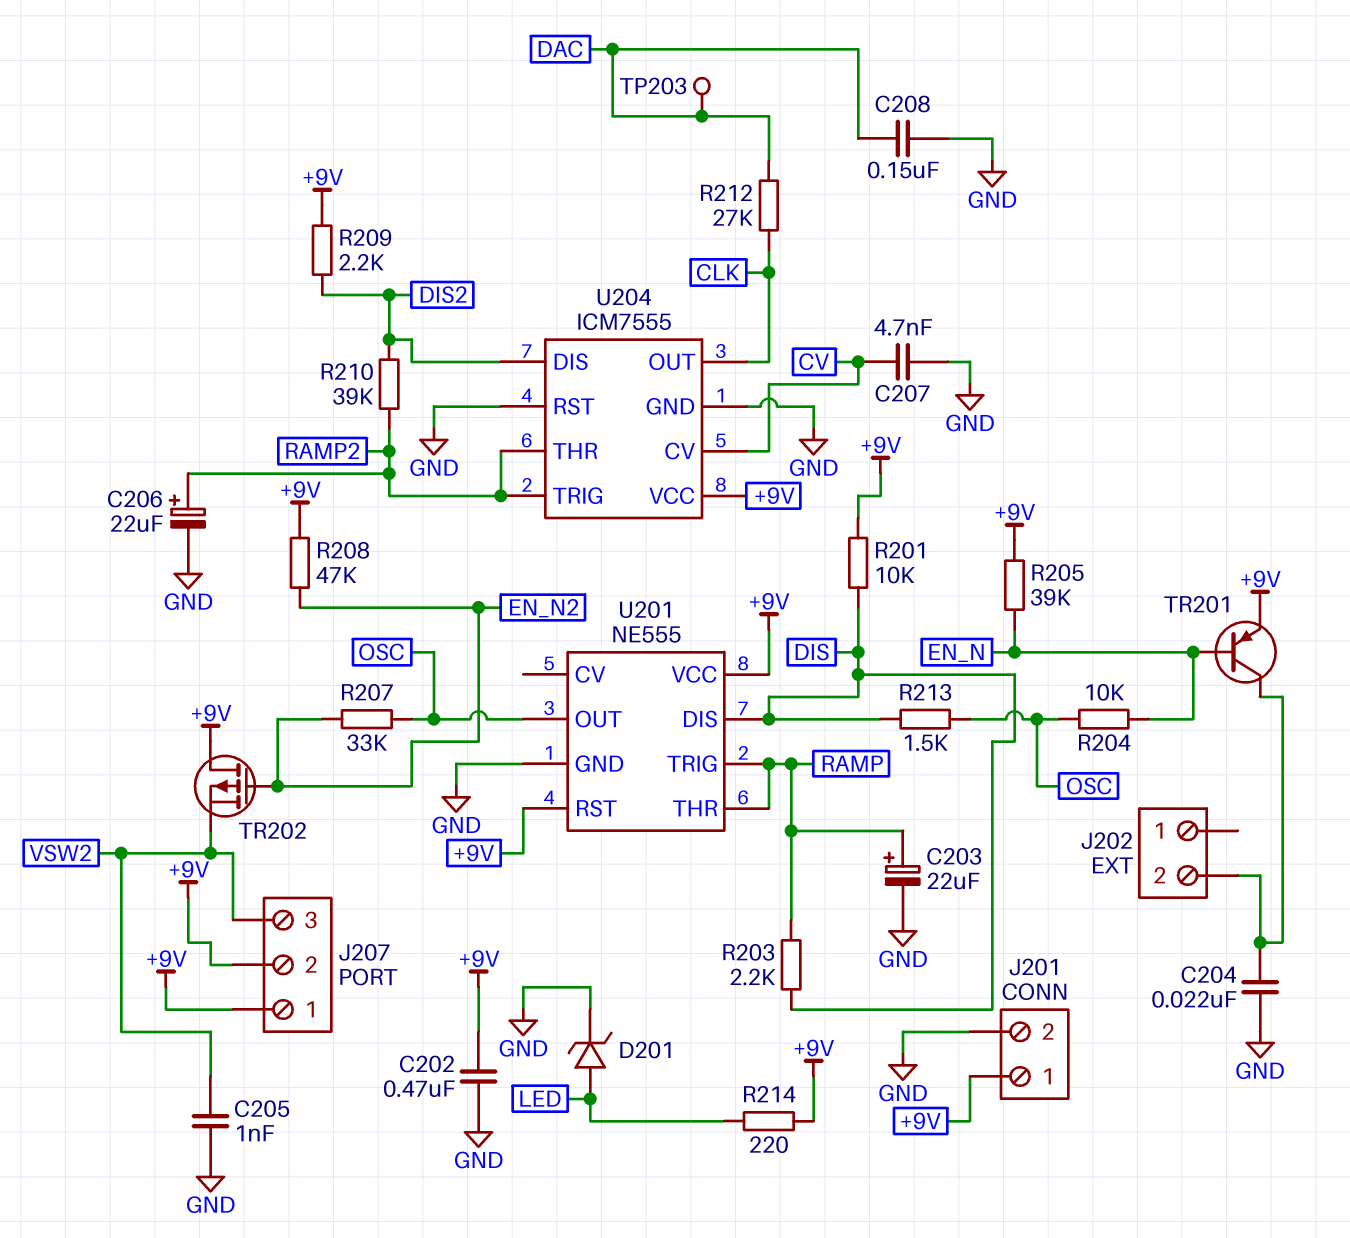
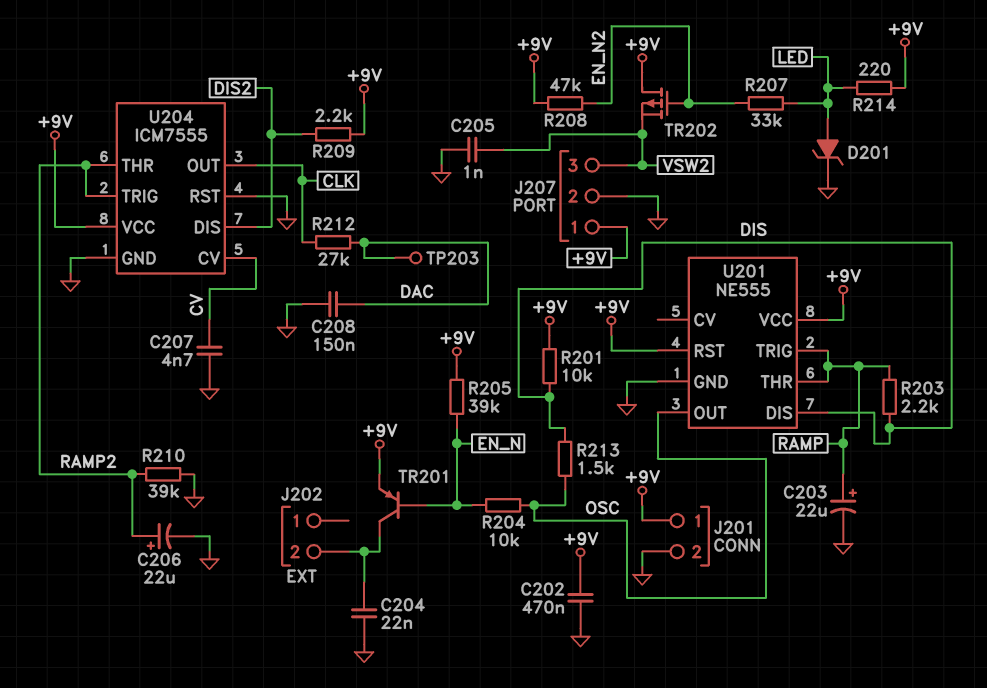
J207 pin 2: +9V -> GND
R207: 33k (EN_N2, OSC) -> 33k (EN_N2, LED)
R210: 39k (DIS2, RAMP2) -> 39k (GND, RAMP2)

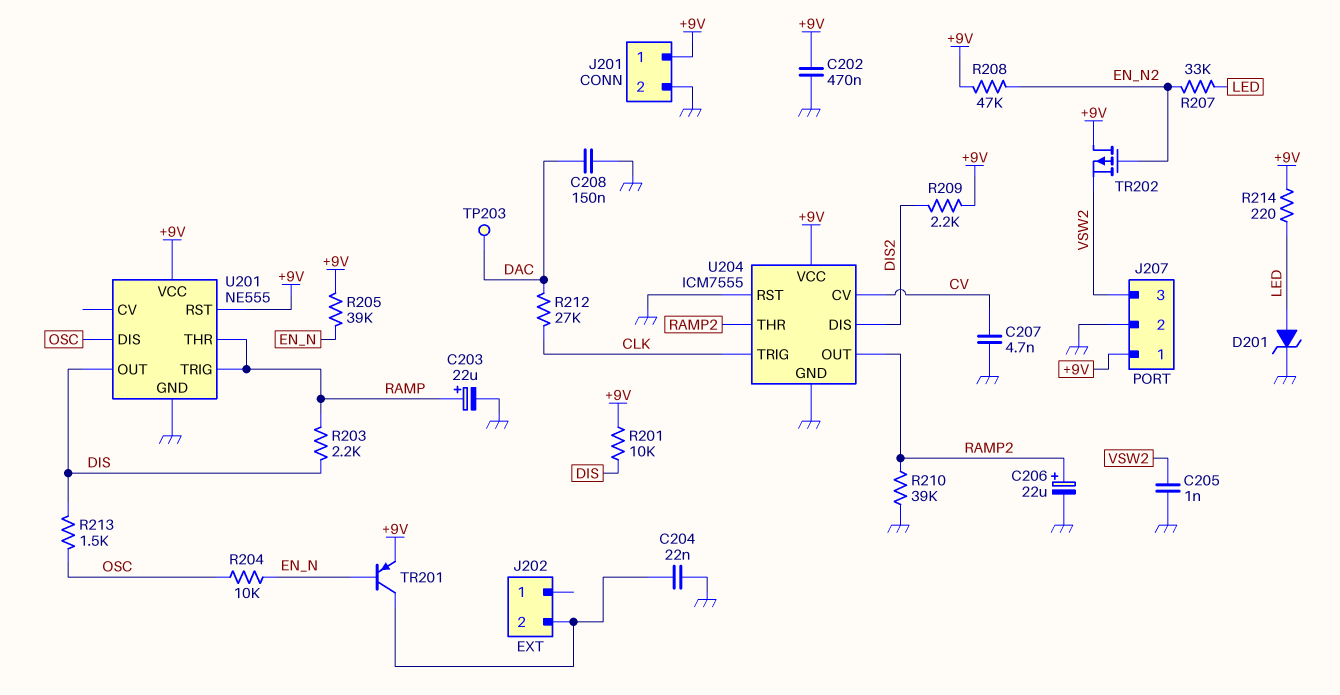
U201 pin DIS: DIS -> OSC
U201 pin OUT: OSC -> DIS
U204 pin OUT: CLK -> RAMP2
U204 pin TRIG: RAMP2 -> CLK

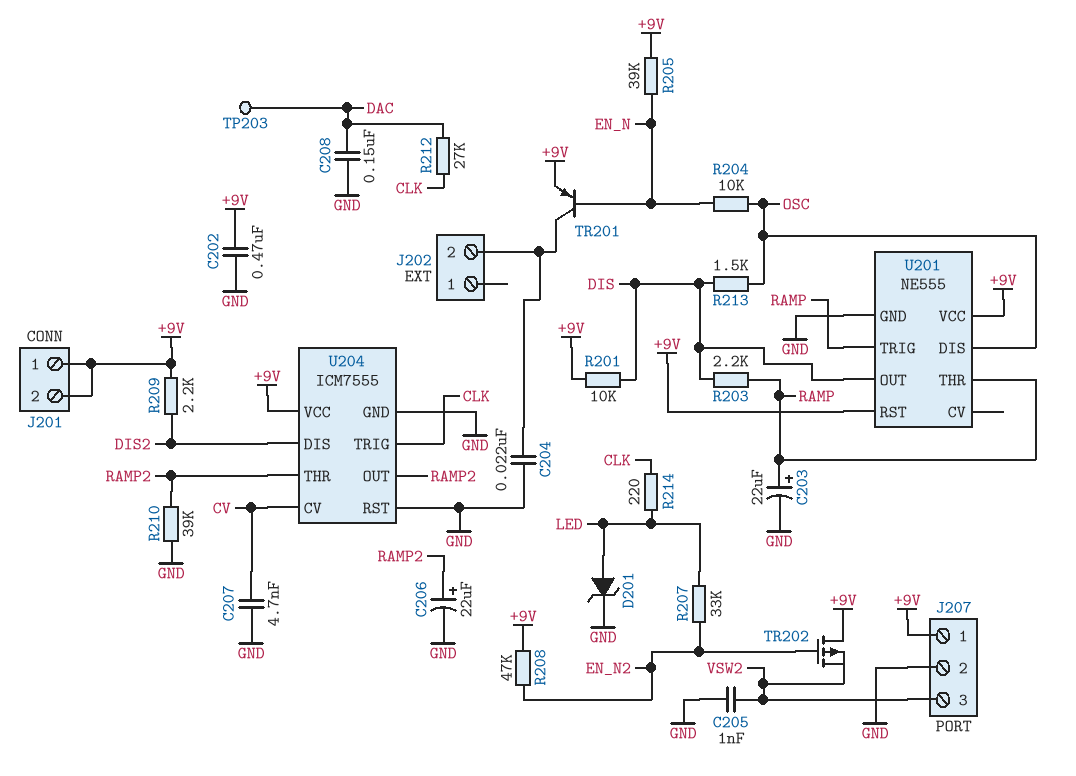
J201 pin 2: GND -> +9V
R214: 220 (+9V, LED) -> 220 (CLK, LED)

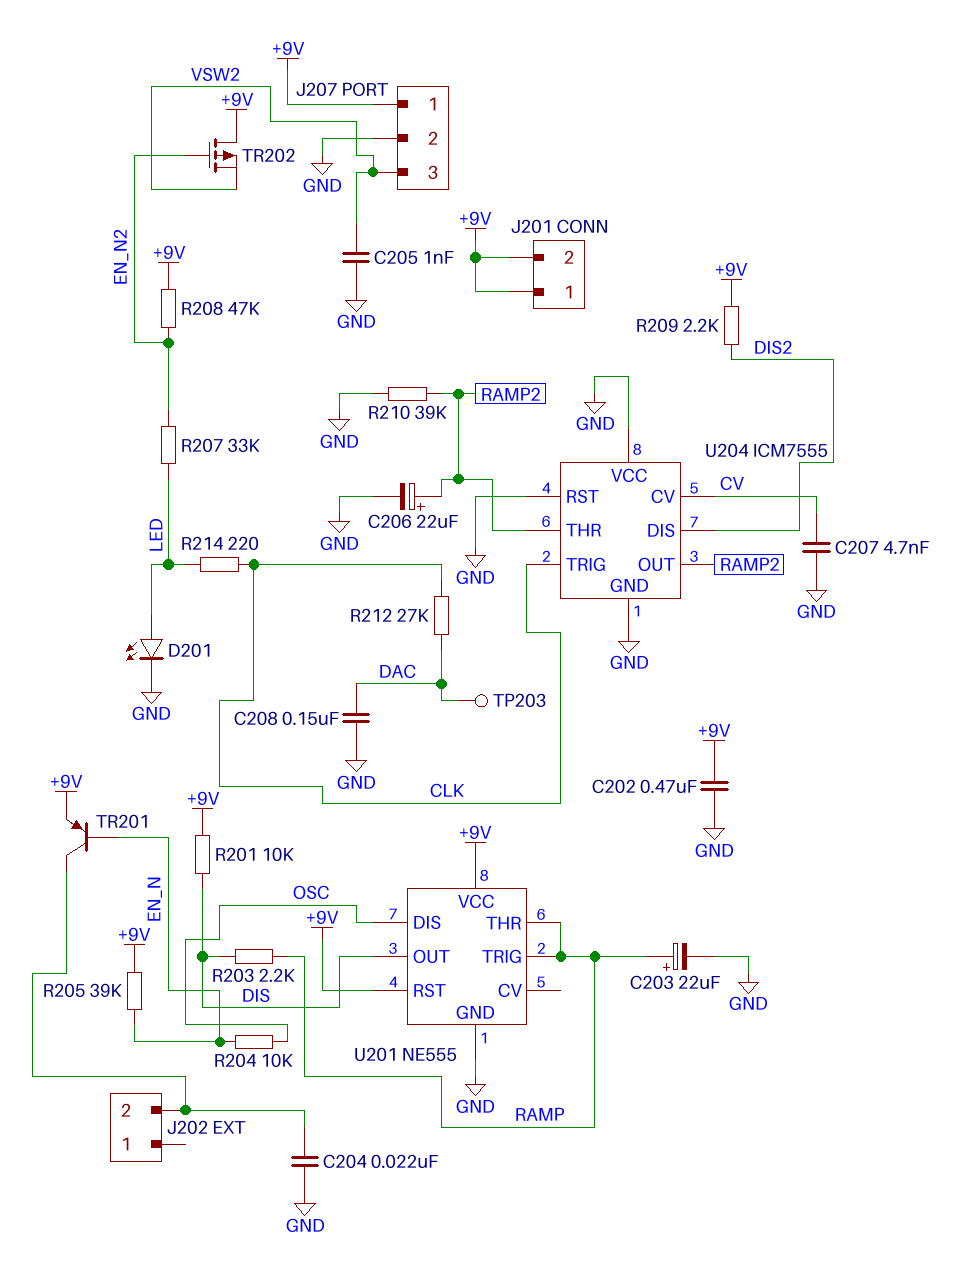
D201: zener (A LED, K GND) -> LED (A LED, K GND)
R213: 1.5k (DIS, OSC) -> none
U204 pin VCC: +9V -> GND

